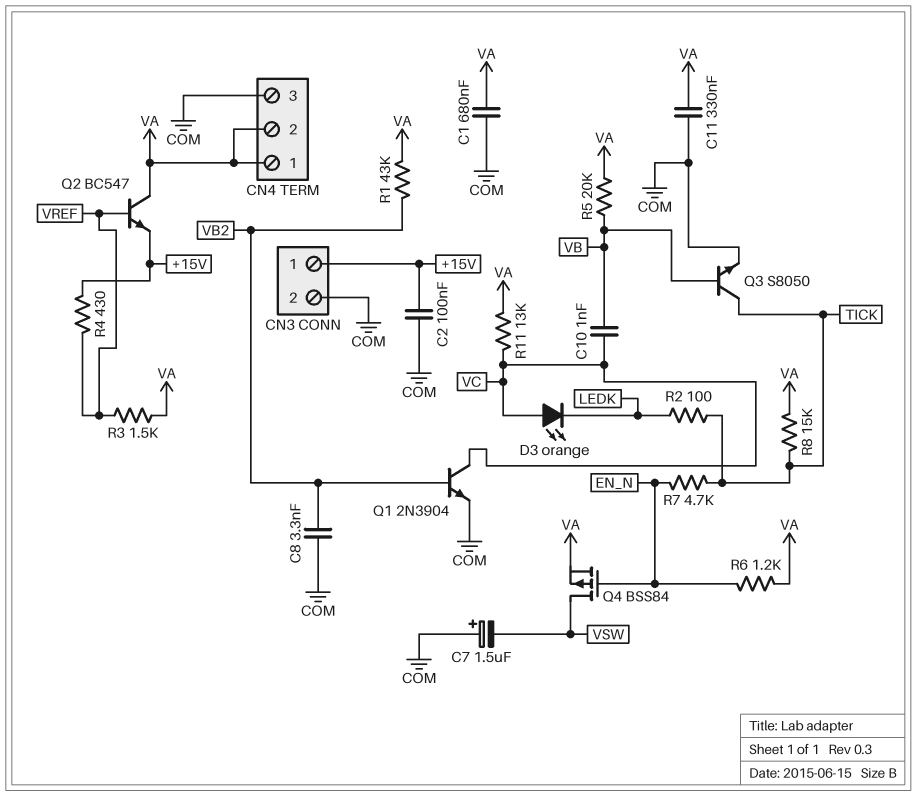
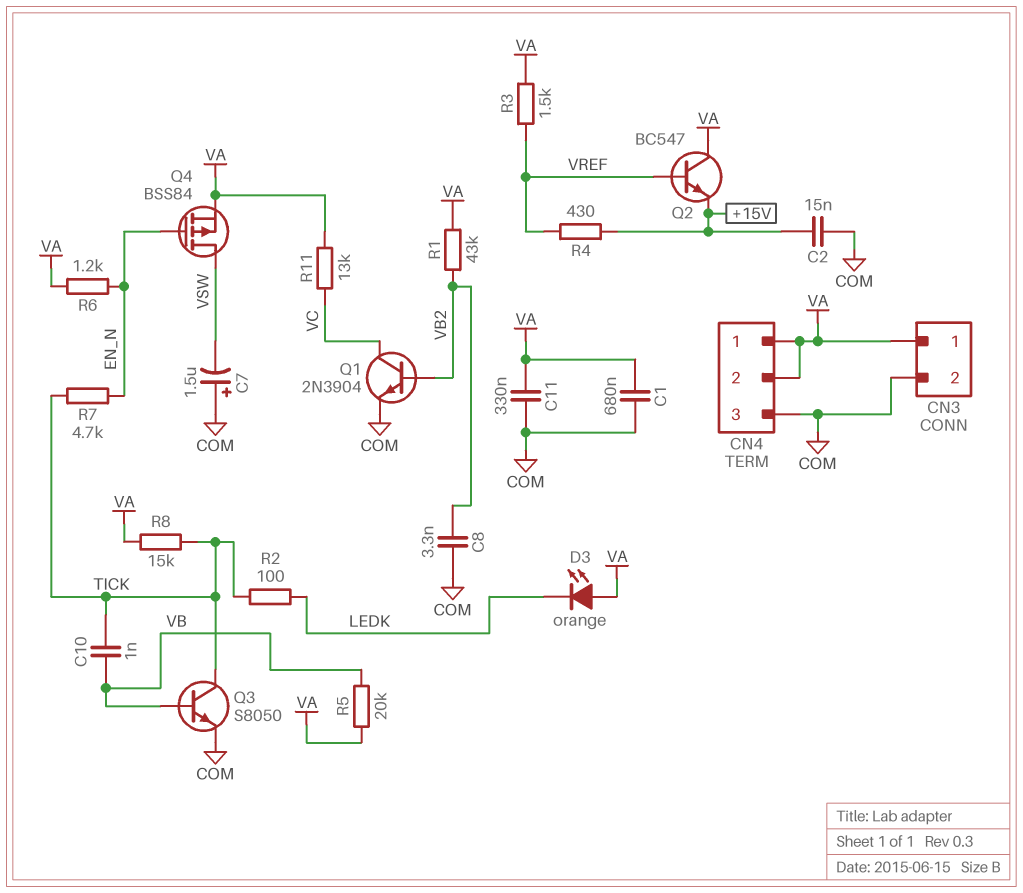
C2: 100nF (+15V, COM) -> 15nF (+15V, COM)
C10: 1nF (VB, VC) -> 1nF (TICK, VB)
CN3 pin 1: +15V -> VA
D3: LED orange (A VC, K LEDK) -> LED orange (A VA, K LEDK)

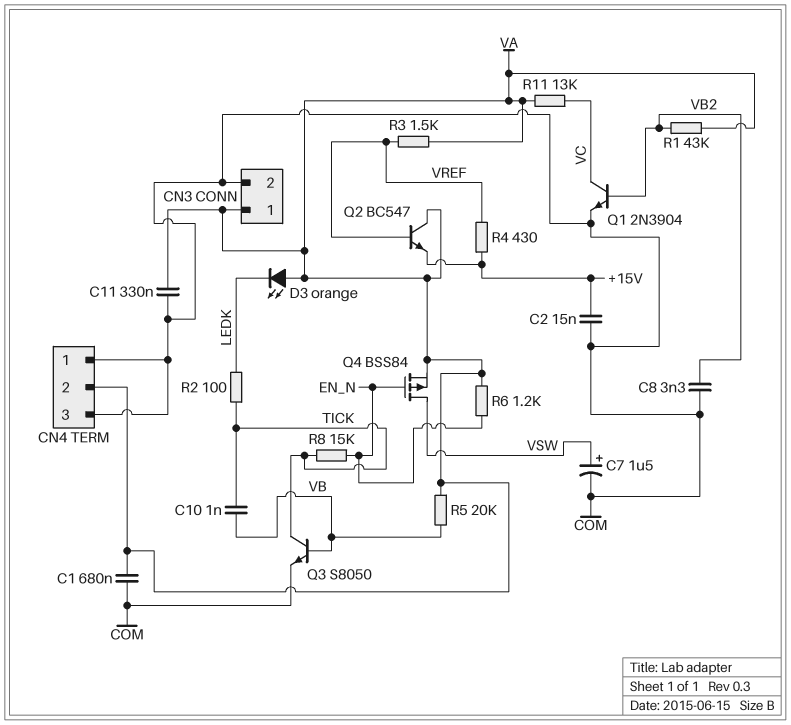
C7: 1.5uF (plus COM, minus VSW) -> 1.5uF (plus VSW, minus COM)
CN4 pin 1: VA -> COM
R7: 4.7k (EN_N, TICK) -> none
R8: 15k (TICK, VA) -> 15k (EN_N, TICK)

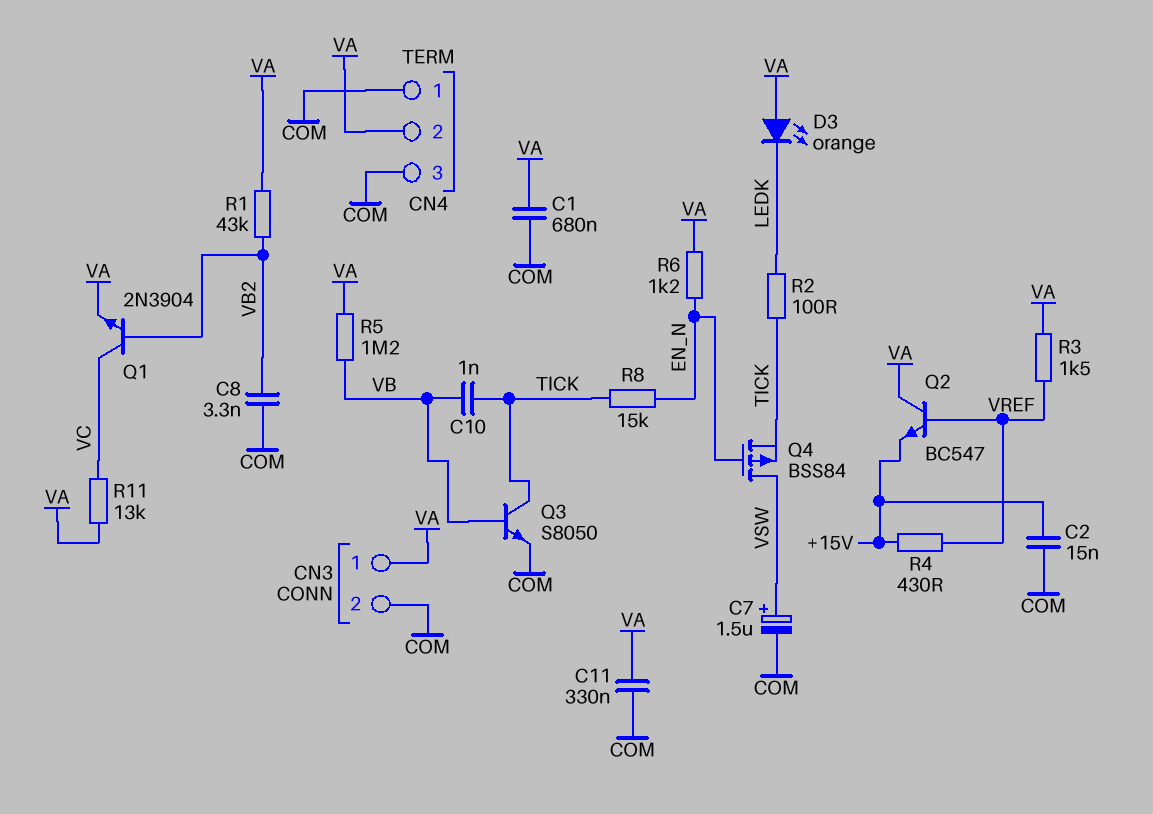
Q1: NPN 2N3904 (B VB2, C VC, E COM) -> NPN 2N3904 (B VB2, C VC, E VA)
Q4: PMOS BSS84 (G EN_N, D VSW, S VA) -> PMOS BSS84 (G EN_N, D VSW, S TICK)
R5: 20k (VA, VB) -> 1.2M (VA, VB)

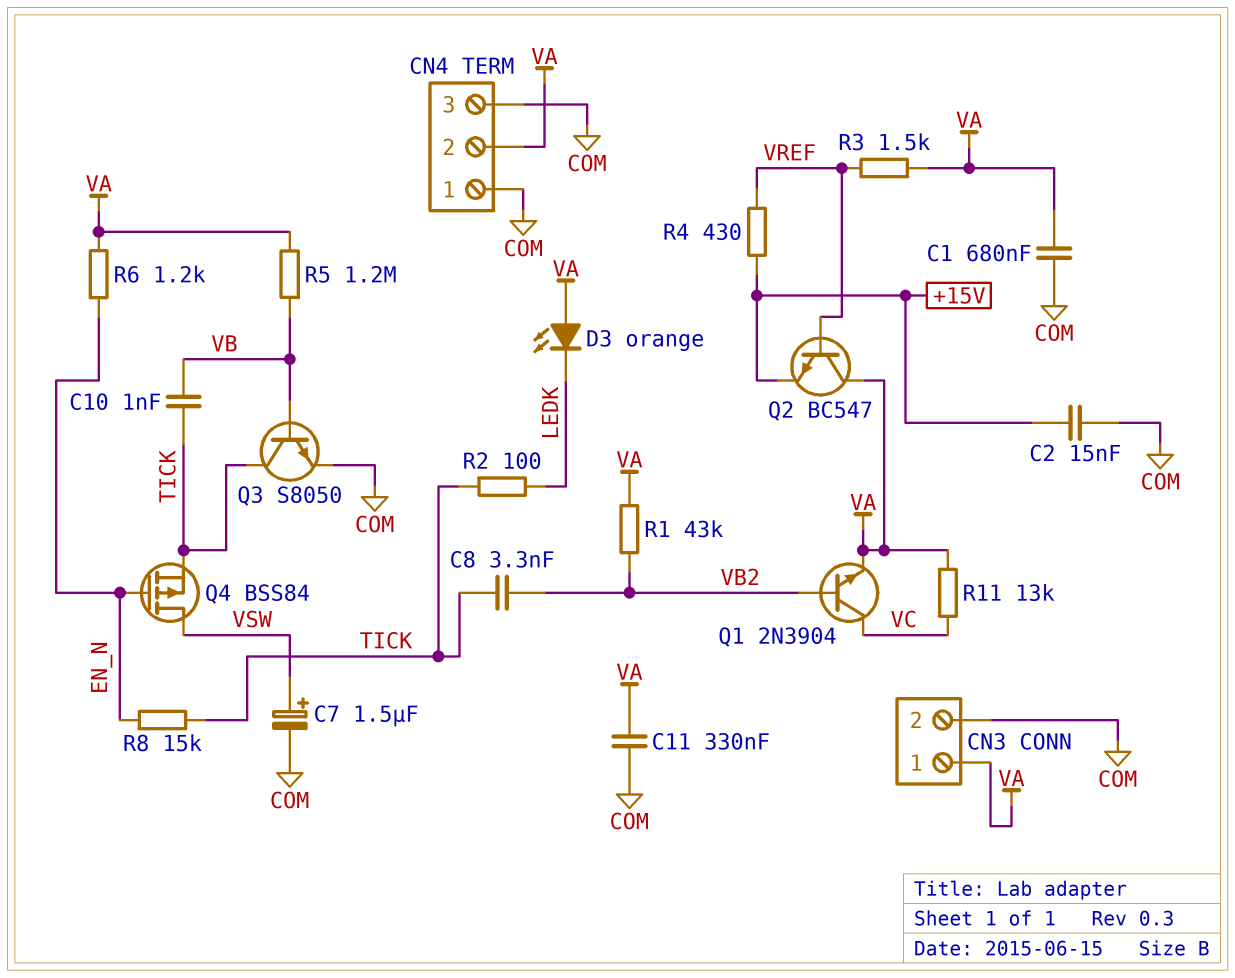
C8: 3.3nF (COM, VB2) -> 3.3nF (TICK, VB2)

